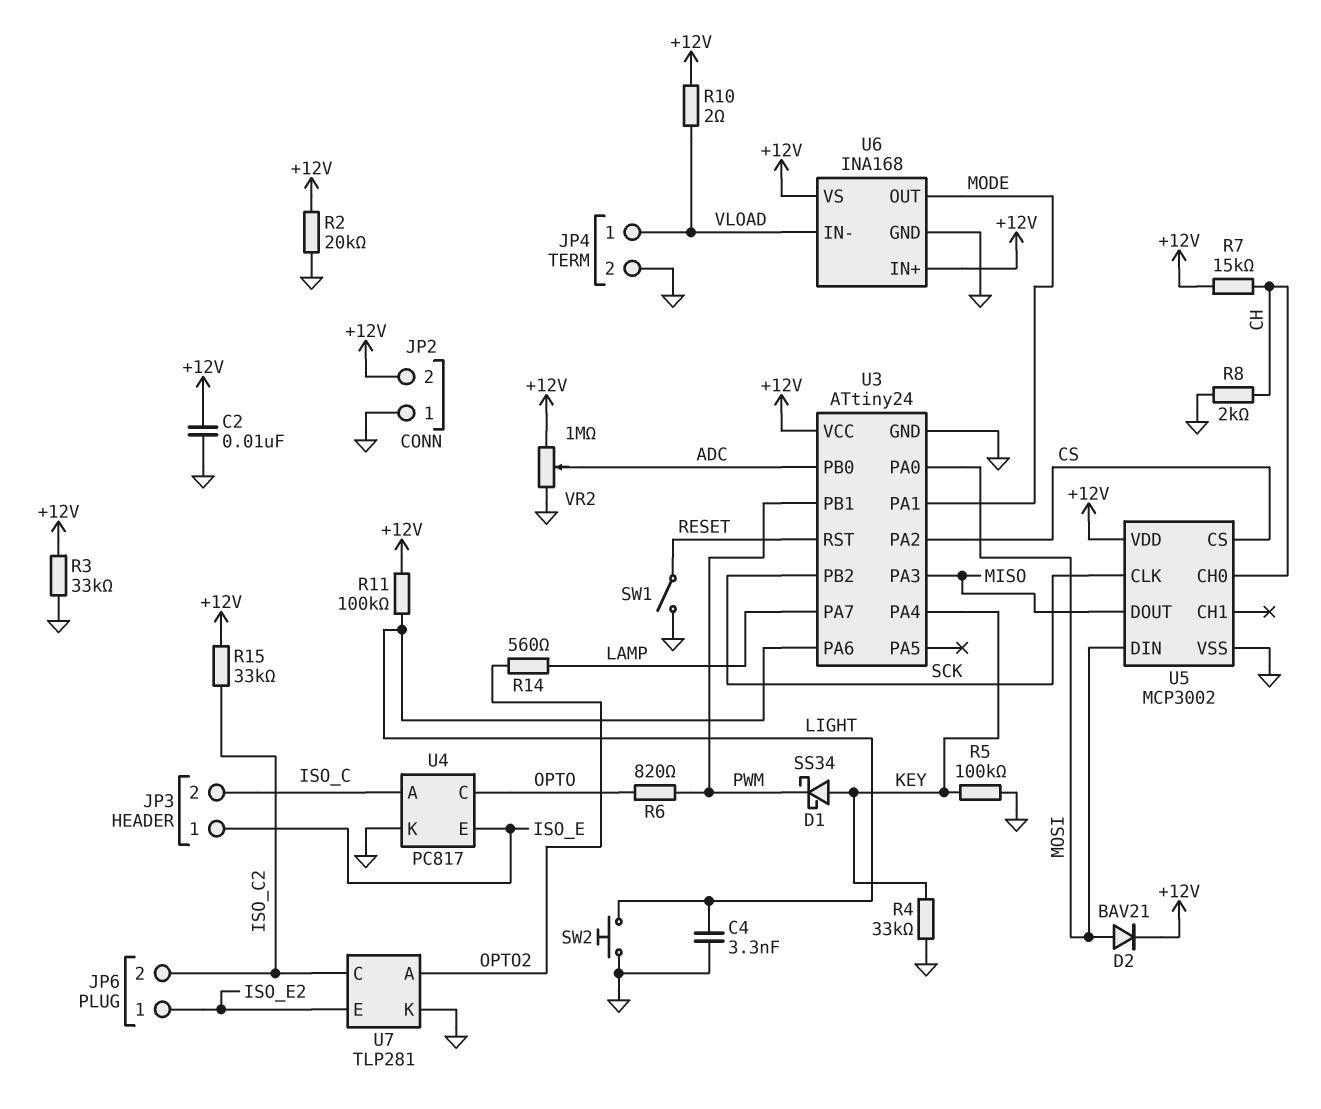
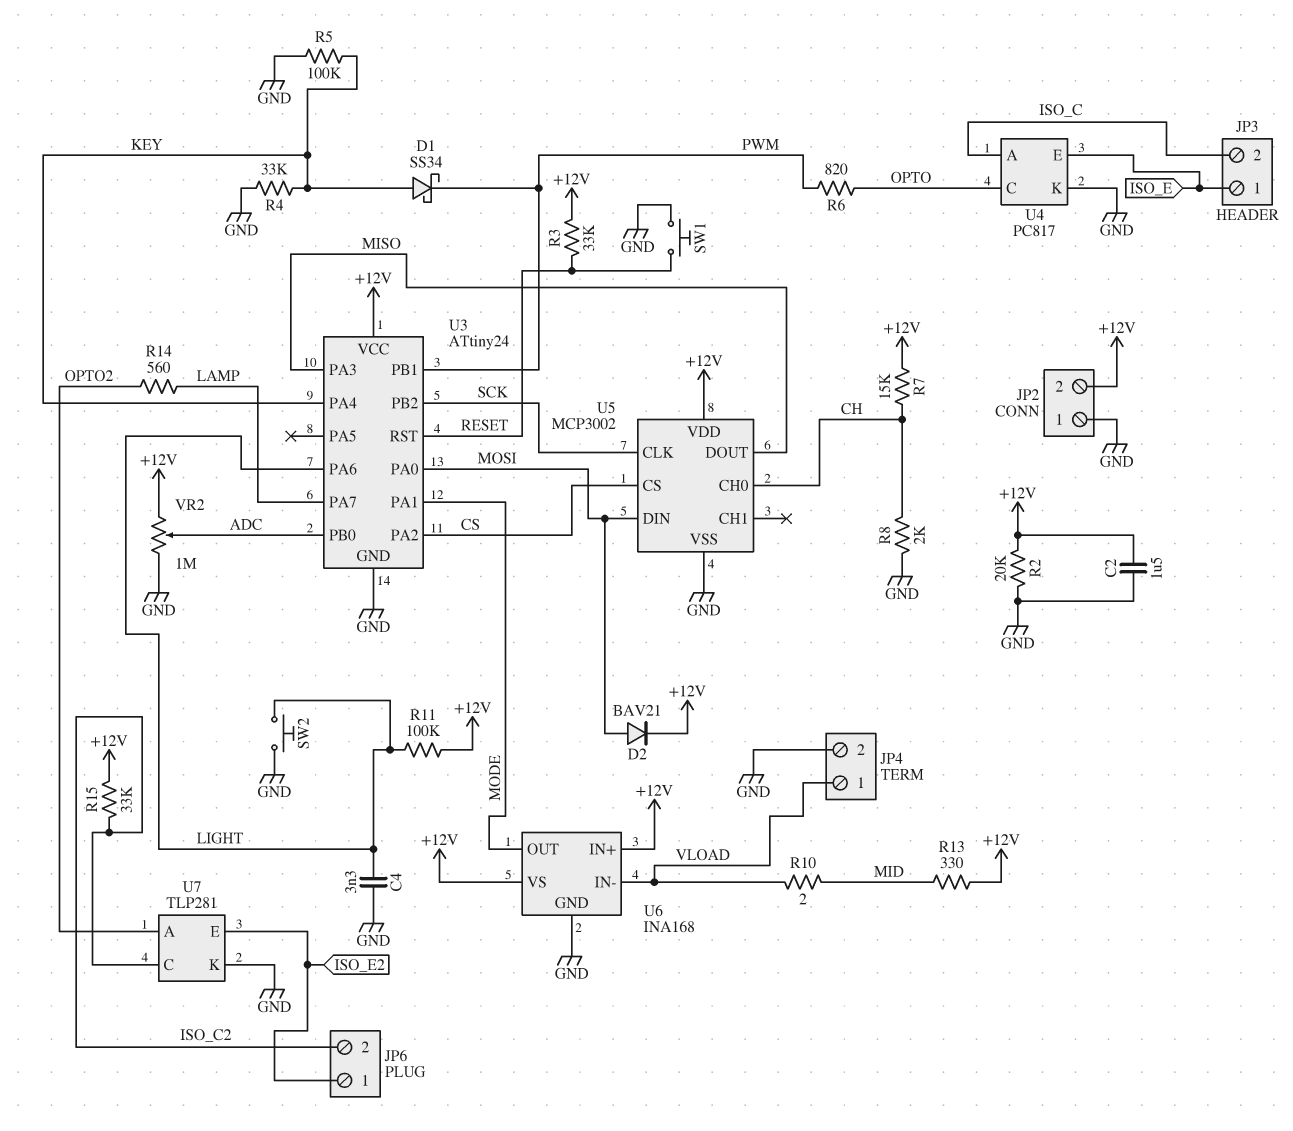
C2: 10nF (+12V, GND) -> 1.5uF (+12V, GND)
R3: 33k (+12V, GND) -> 33k (+12V, RESET)
R10: 2 (+12V, VLOAD) -> 2 (MID, VLOAD)
R13: none -> 330 (+12V, MID)
SW1: switch (GND, RESET) -> button (GND, RESET)

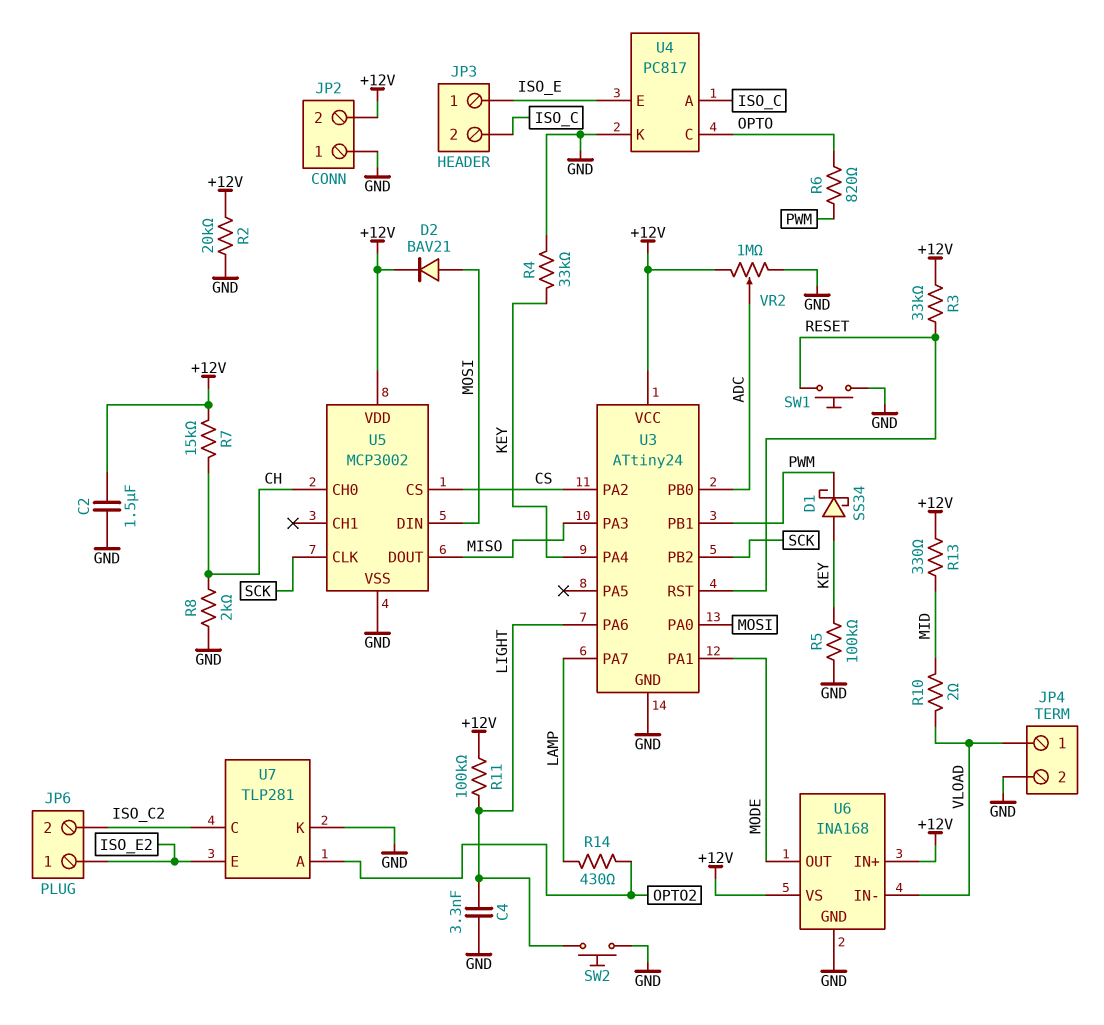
R14: 560 (LAMP, OPTO2) -> 430 (LAMP, OPTO2)
R15: 33k (+12V, ISO_C2) -> none

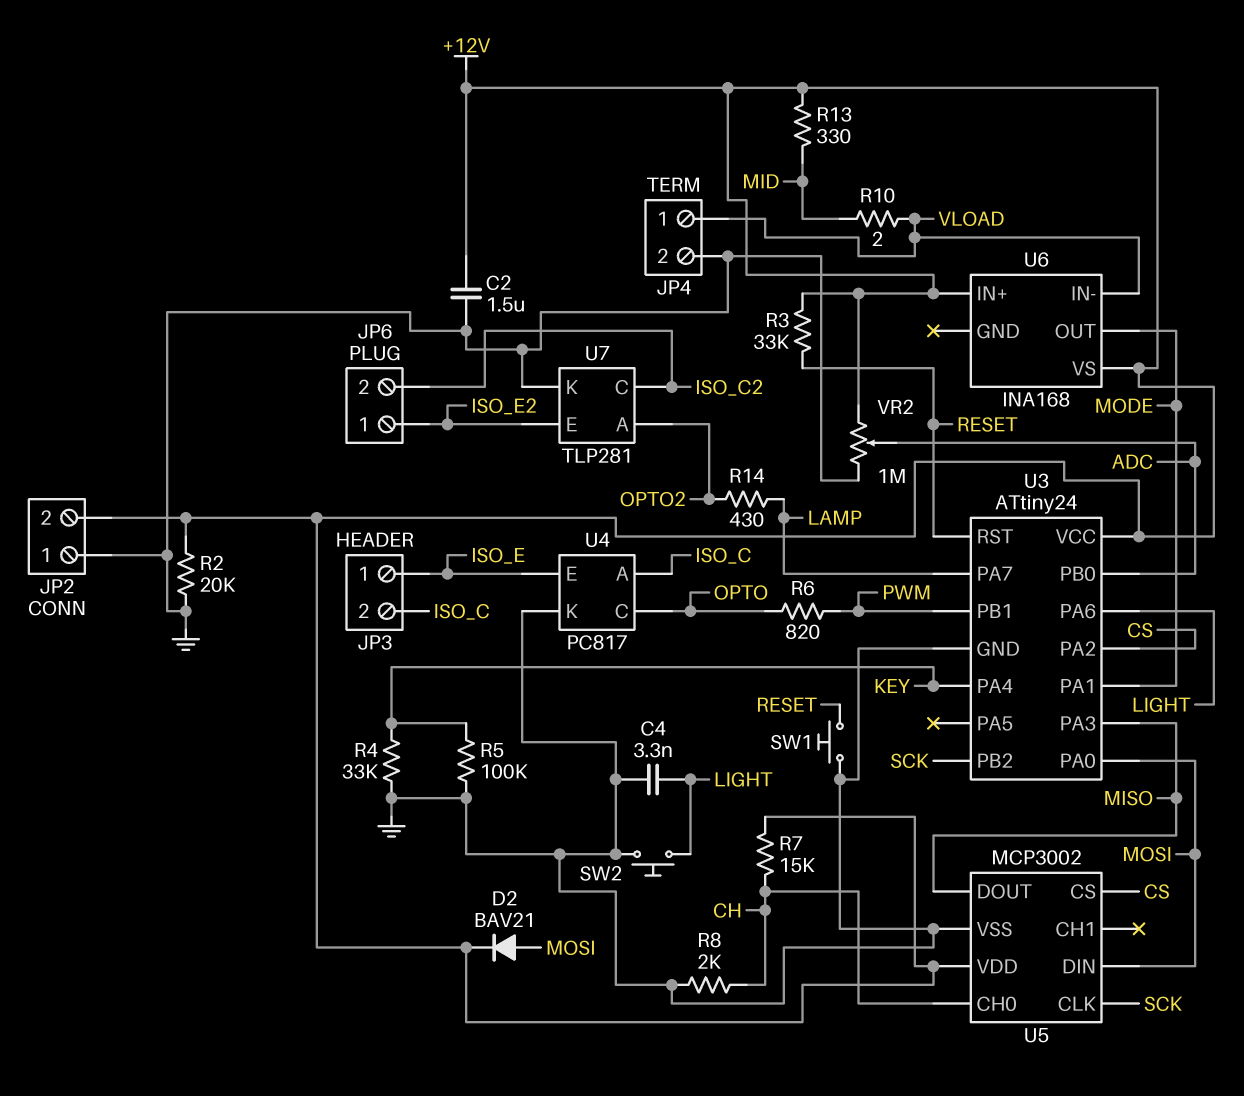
D1: schottky SS34 (A KEY, K PWM) -> none
R11: 100k (+12V, LIGHT) -> none
U6 pin GND: GND -> none

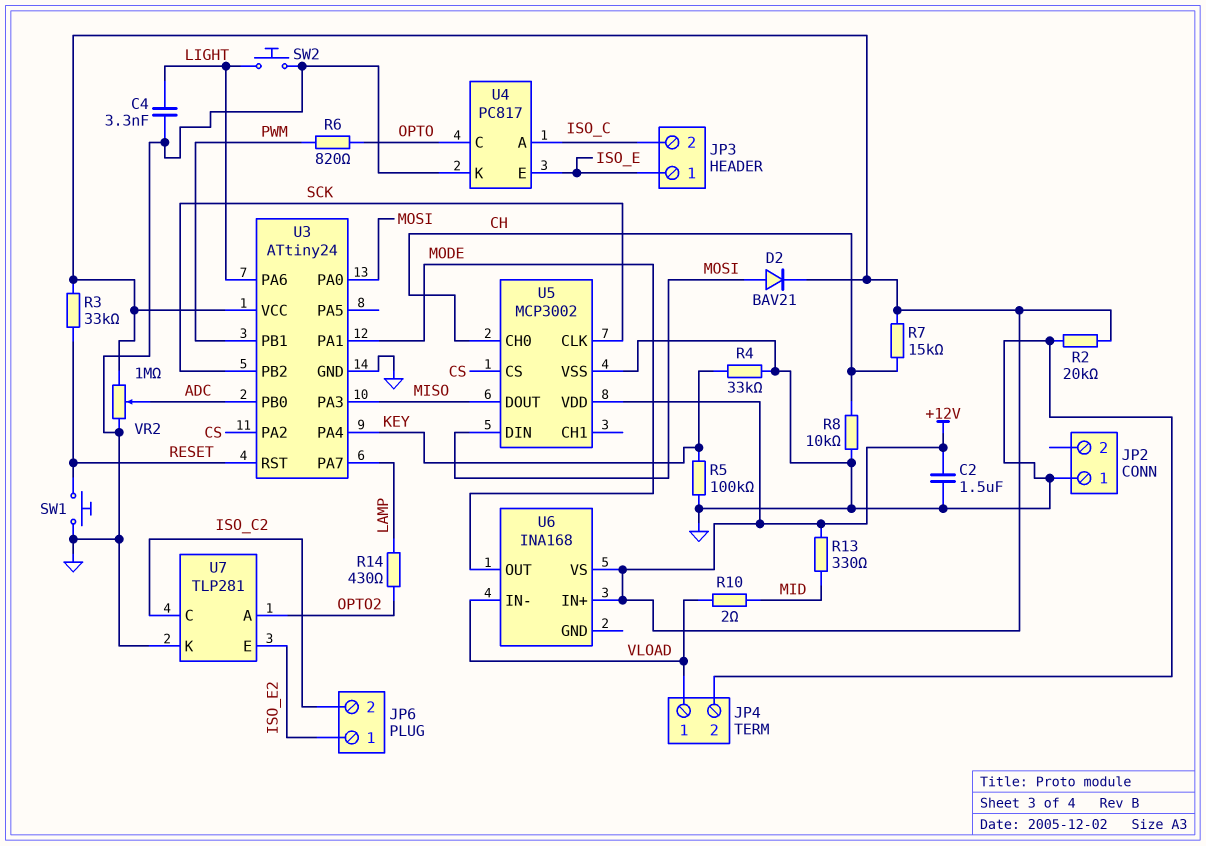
JP2 pin 2: +12V -> none
R8: 2k (CH, GND) -> 10k (CH, GND)

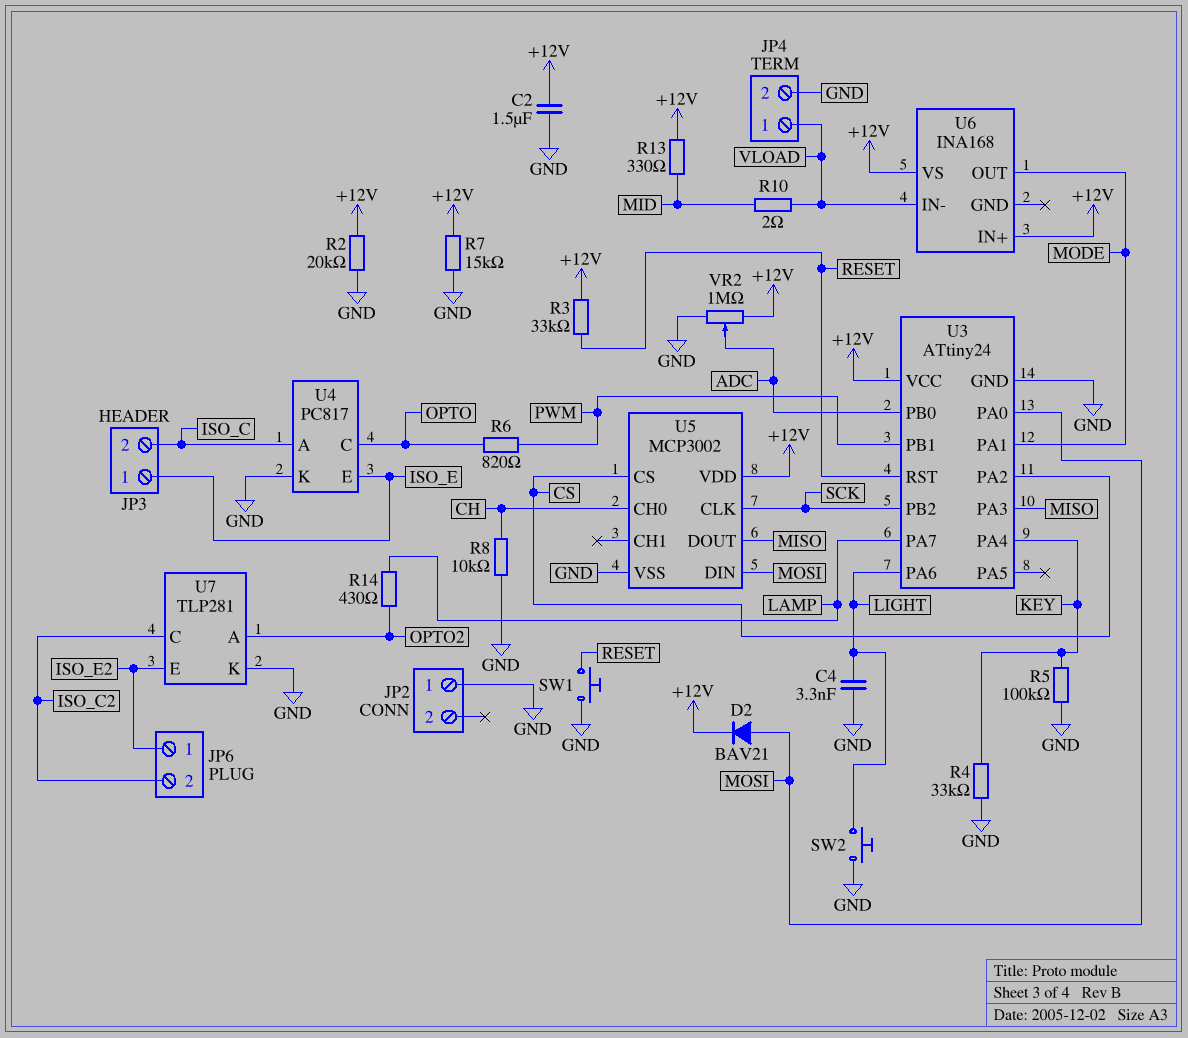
R7: 15k (+12V, CH) -> 15k (+12V, GND)

